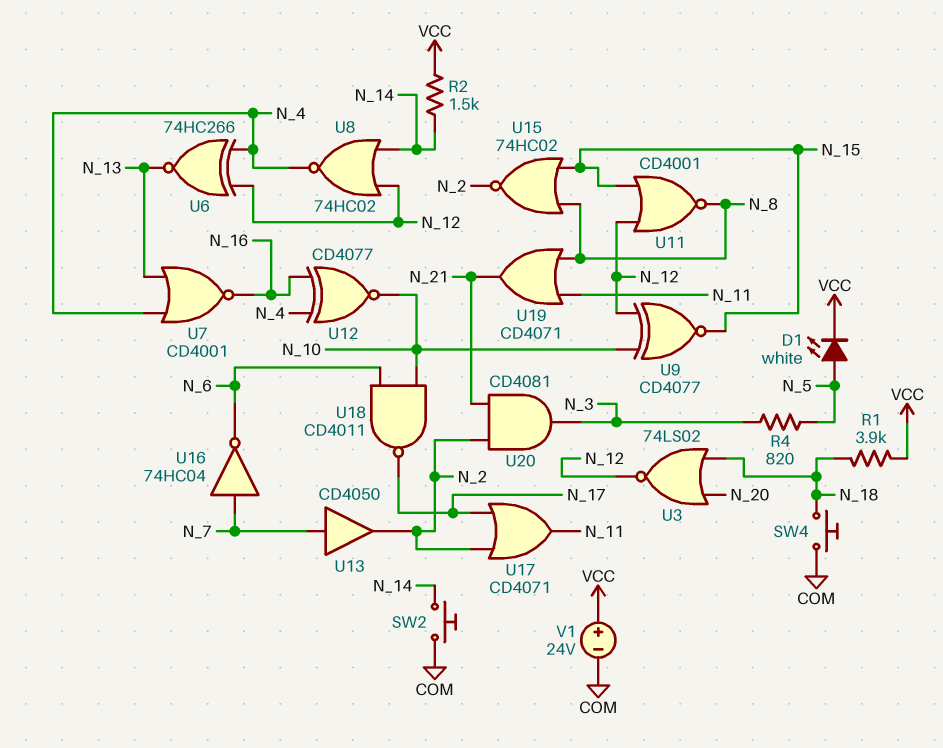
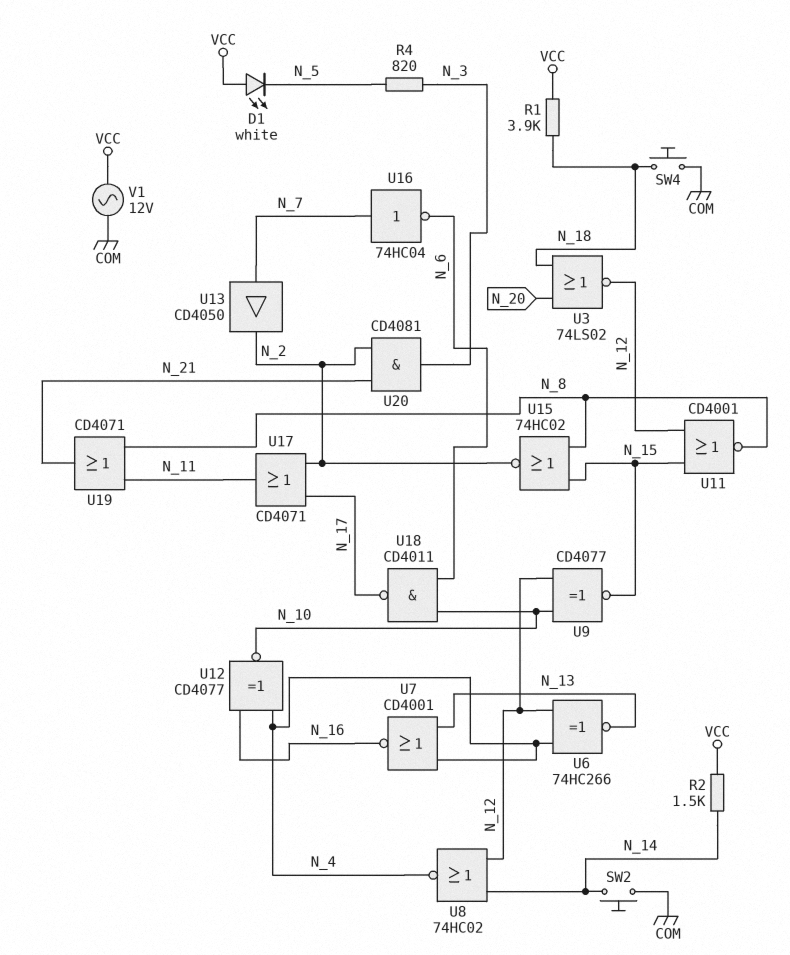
D1: LED white (A N_5, K VCC) -> LED white (A VCC, K N_5)
V1: 24V (plus VCC, minus COM) -> AC 12V (COM, VCC)

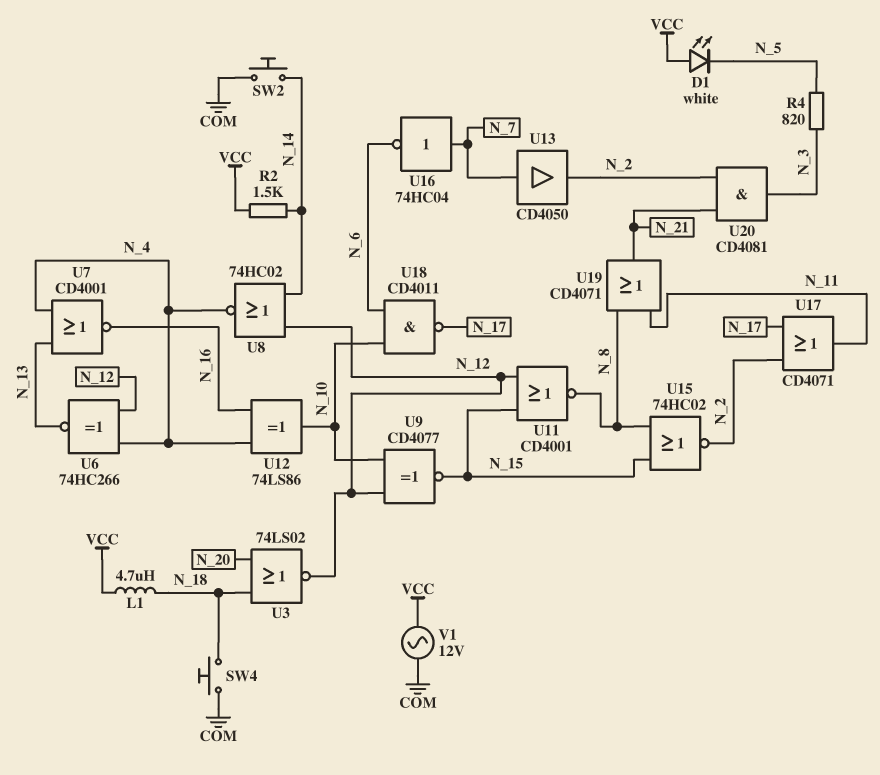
L1: none -> 4.7uH (N_18, VCC)
R1: 3.9k (N_18, VCC) -> none
U12: XNOR CD4077 (in N_4, in N_16, out N_10) -> XOR 74LS86 (in N_4, in N_16, out N_10)

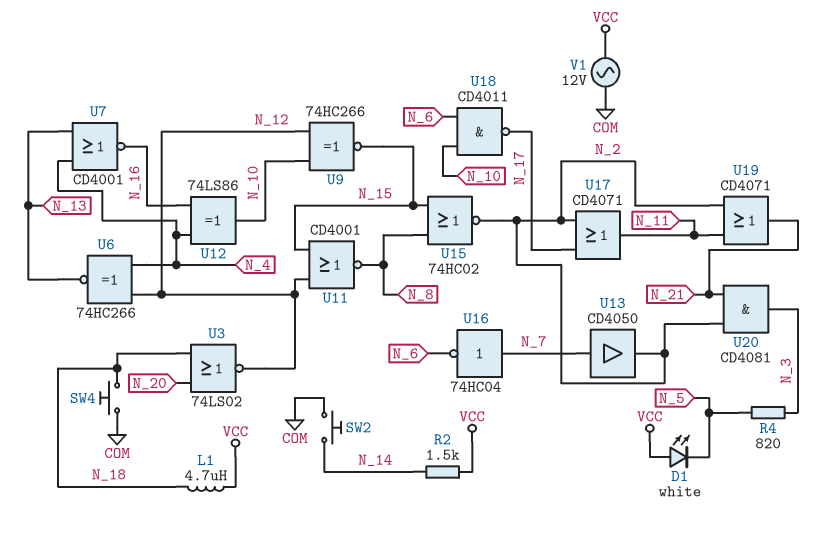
U8: NOR 74HC02 (in N_12, in N_14, out N_4) -> none
U9: XNOR CD4077 (in N_10, in N_12, out N_15) -> XNOR 74HC266 (in N_10, in N_12, out N_15)
U19: OR CD4071 (in N_8, in N_11, out N_21) -> OR CD4071 (in N_2, in N_11, out N_21)

